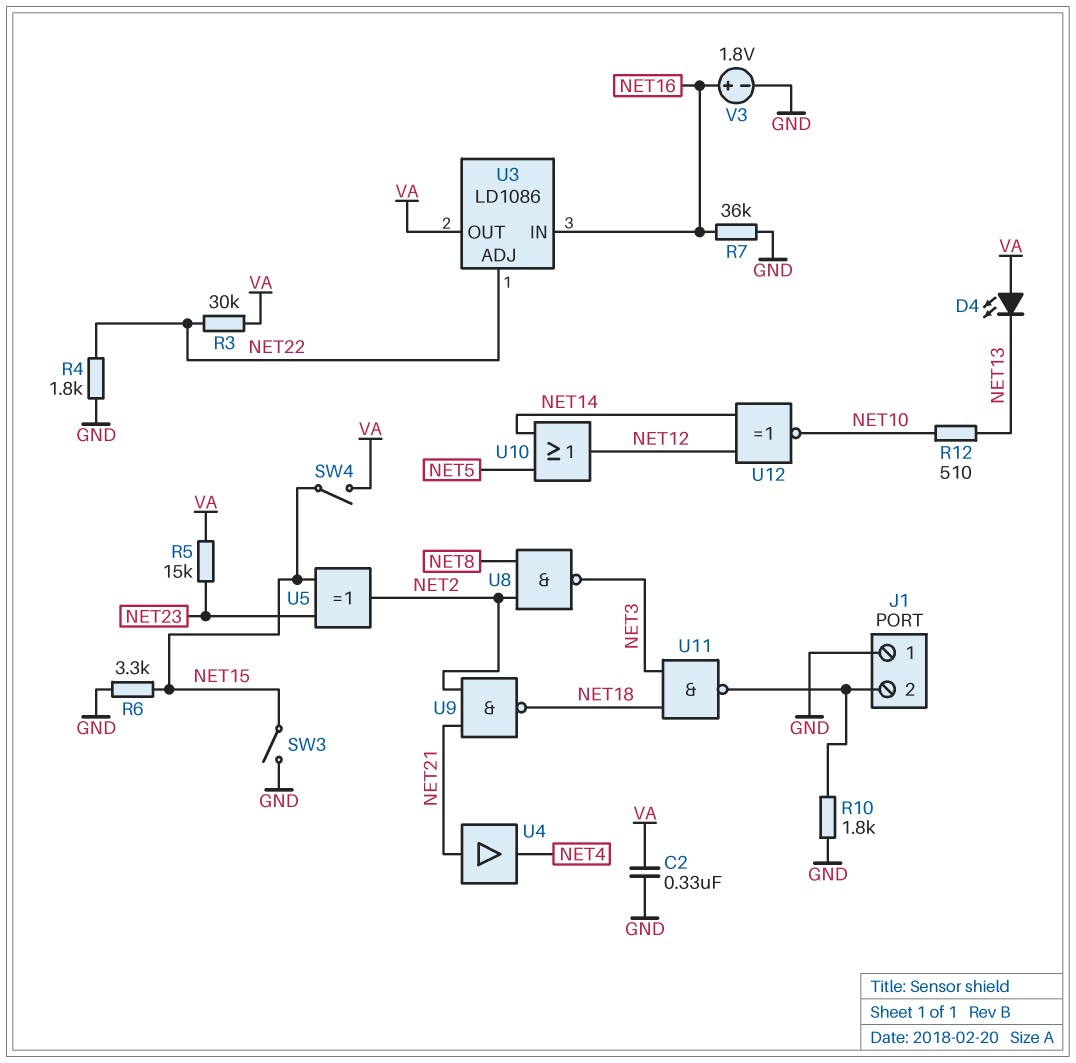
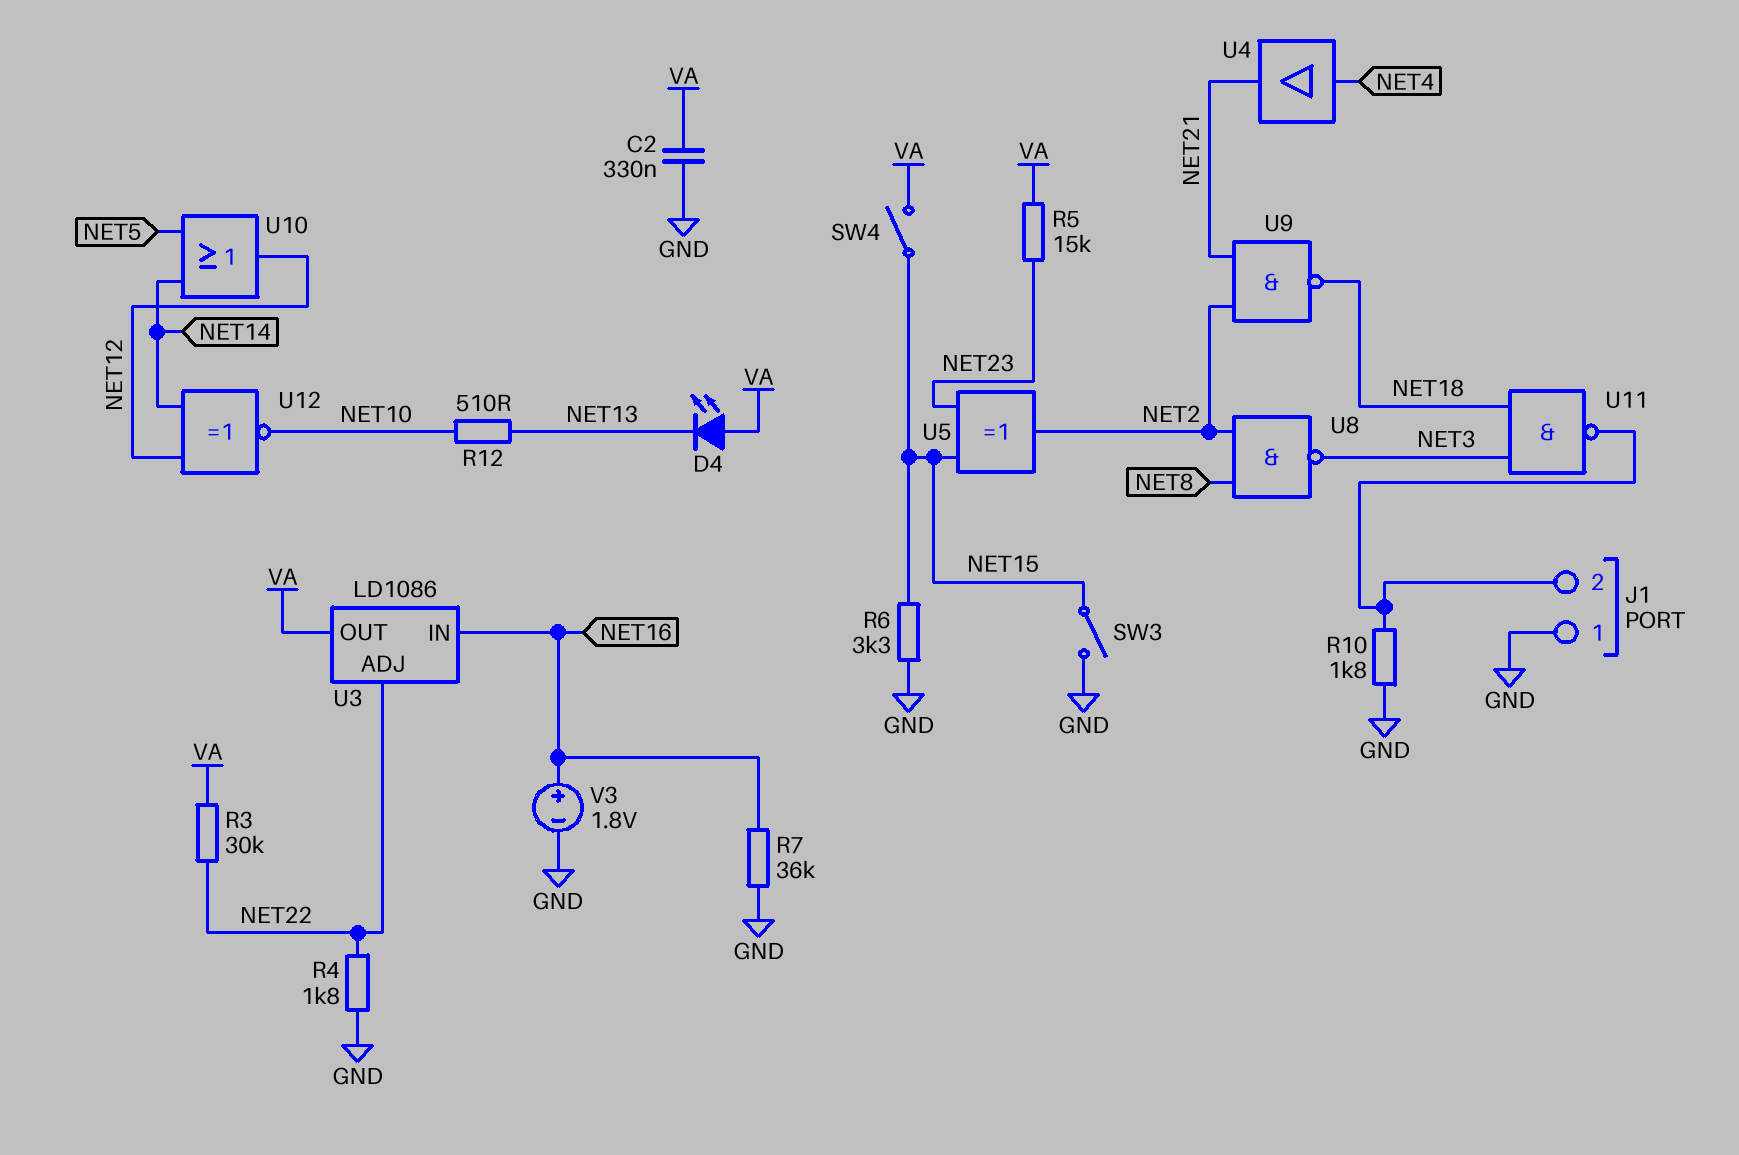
U4: buffer (in NET21, out NET4) -> buffer (in NET4, out NET21)

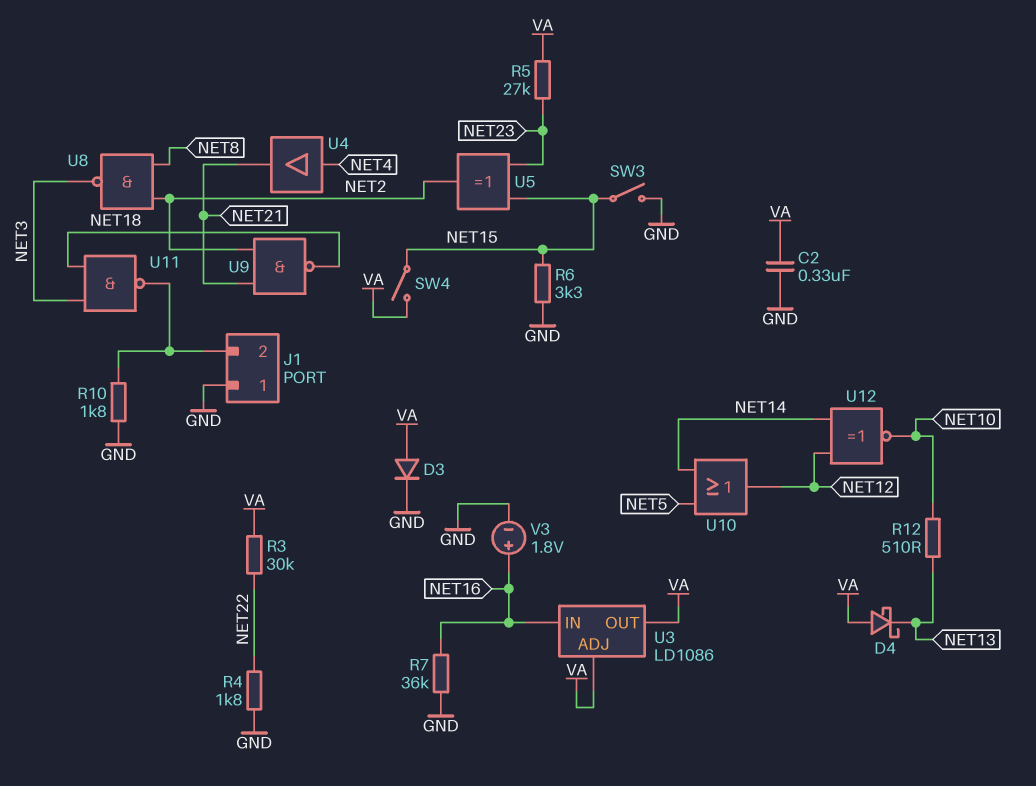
D3: none -> diode (A VA, K GND)
D4: LED (A VA, K NET13) -> schottky (A VA, K NET13)
R5: 15k (NET23, VA) -> 27k (NET23, VA)
U3 pin ADJ: NET22 -> VA

